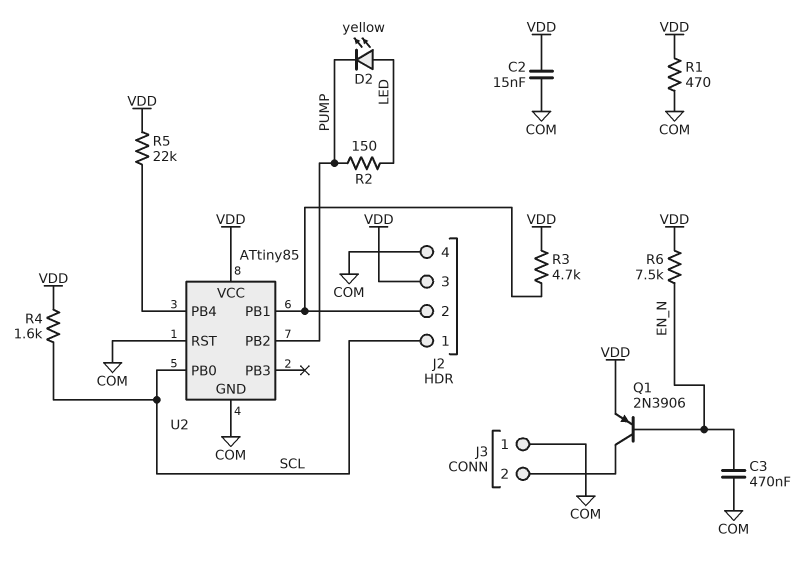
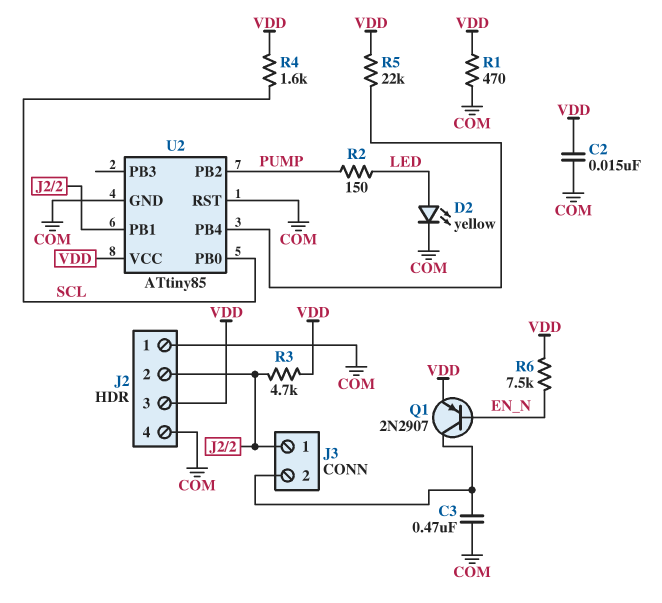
C3: 470nF (COM, EN_N) -> 470nF (COM, J3/2)
D2: LED yellow (A LED, K PUMP) -> LED yellow (A LED, K COM)
J2 pin 1: SCL -> COM
J3 pin 1: COM -> J2/2
Q1: PNP 2N3906 (B EN_N, C J3/2, E VDD) -> PNP 2N2907 (B EN_N, C J3/2, E VDD)

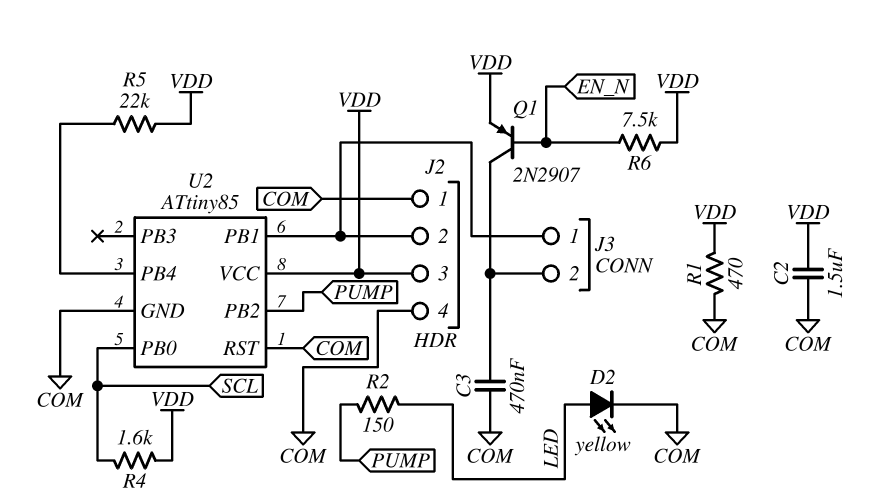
C2: 15nF (COM, VDD) -> 1.5uF (COM, VDD)
R3: 4.7k (J2/2, VDD) -> none

